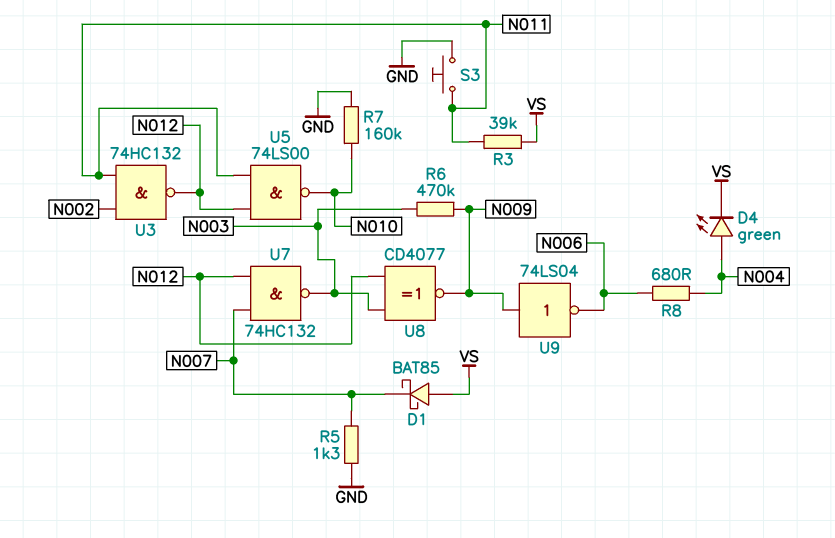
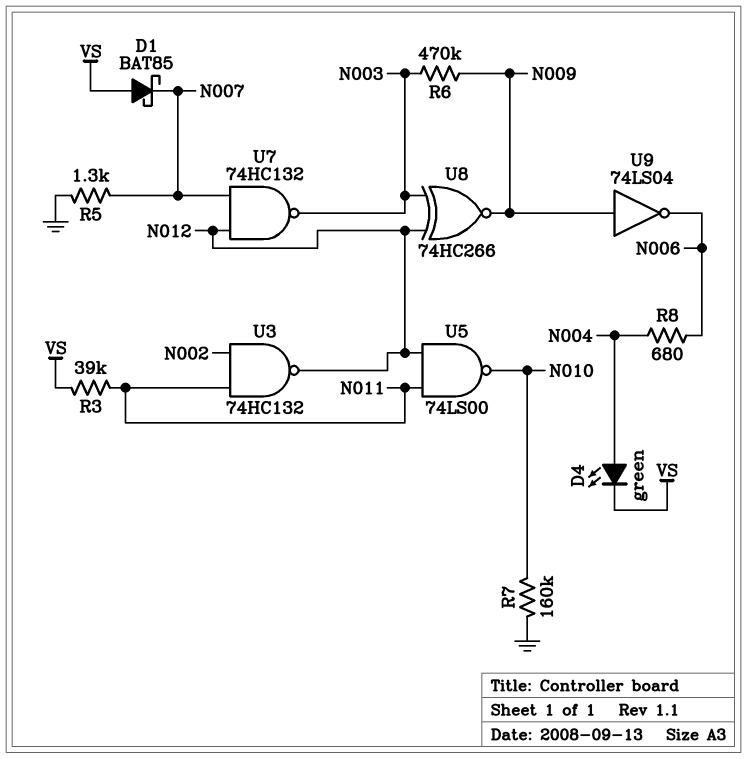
S3: button (GND, N011) -> none
U8: XNOR CD4077 (in N003, in N012, out N009) -> XNOR 74HC266 (in N003, in N012, out N009)

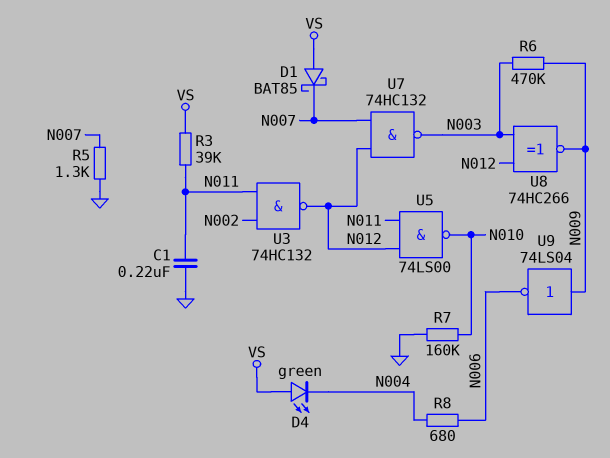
C1: none -> 220nF (GND, N011)
D4: LED green (A N004, K VS) -> LED green (A VS, K N004)

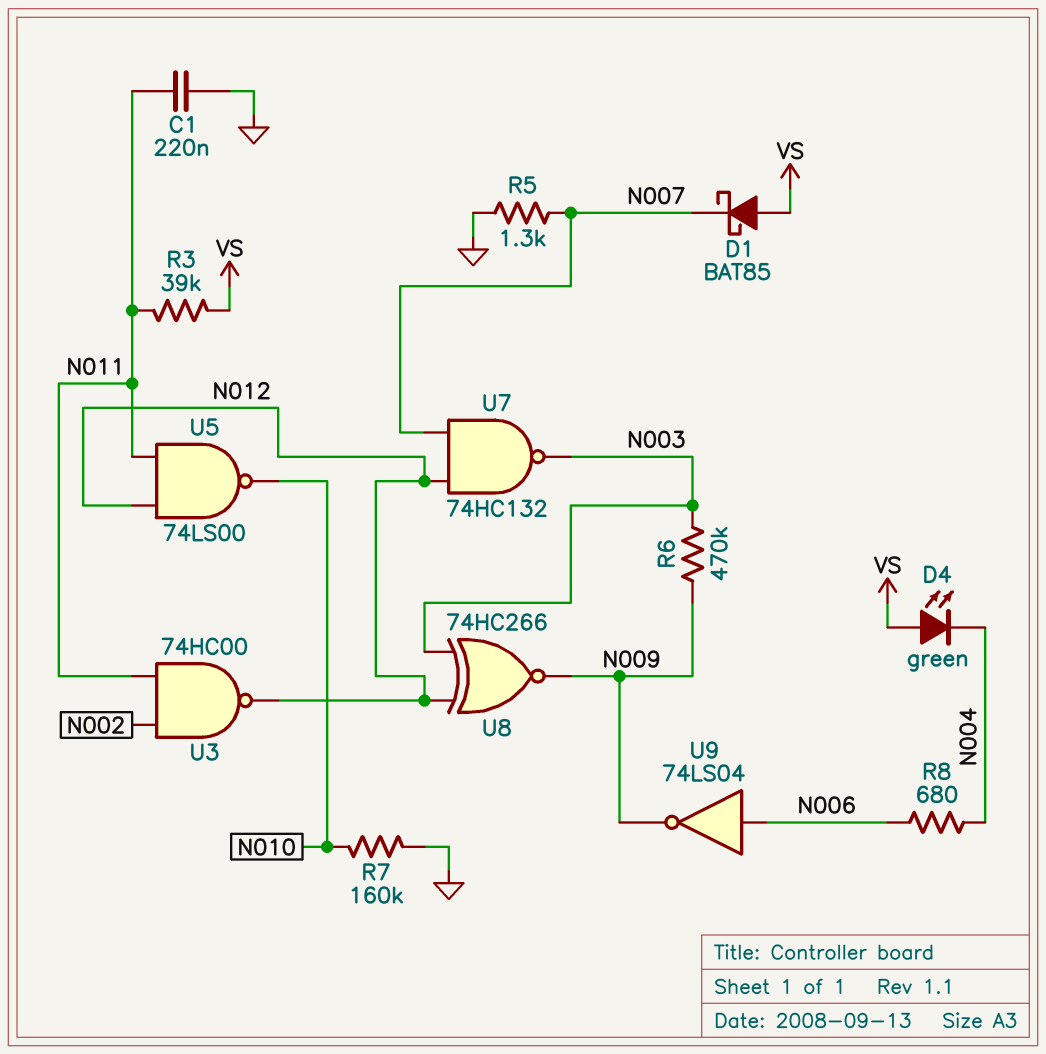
U3: NAND 74HC132 (in N002, in N011, out N012) -> NAND 74HC00 (in N002, in N011, out N012)
U9: NOT 74LS04 (in N009, out N006) -> NOT 74LS04 (in N006, out N009)

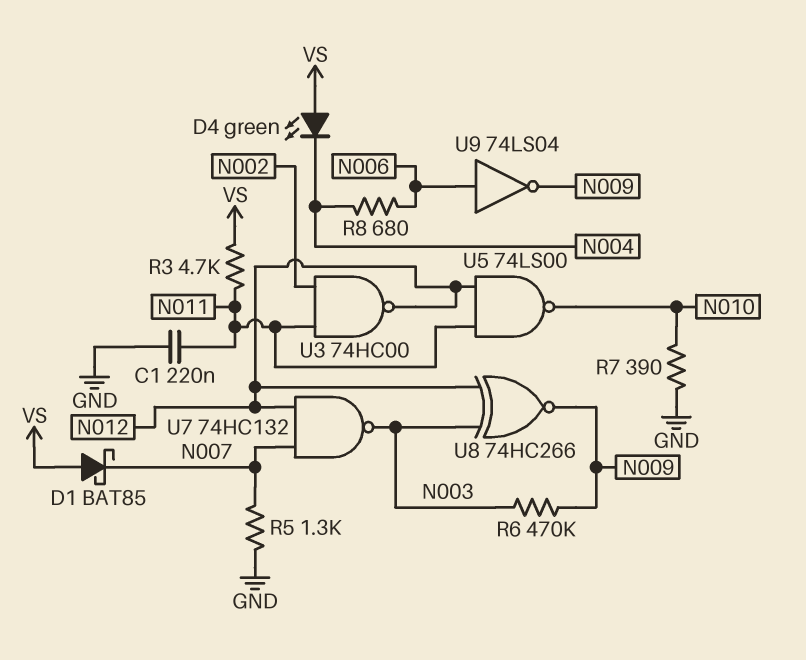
R3: 39k (N011, VS) -> 4.7k (N011, VS)
R7: 160k (GND, N010) -> 390 (GND, N010)

